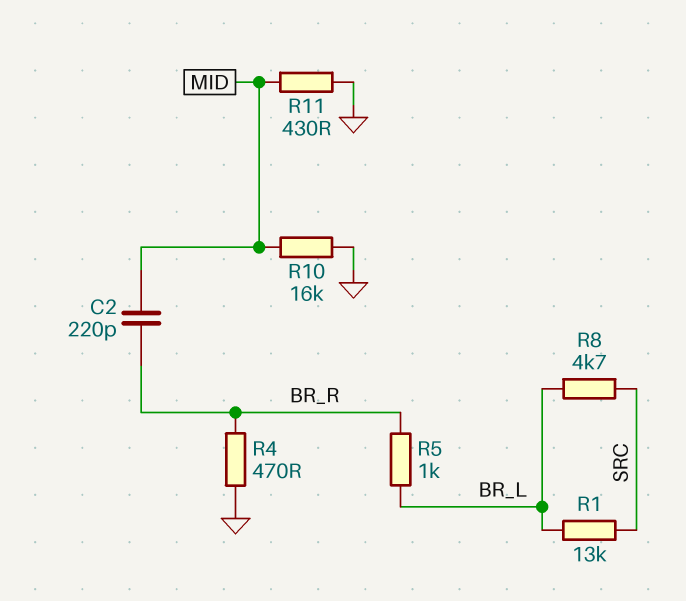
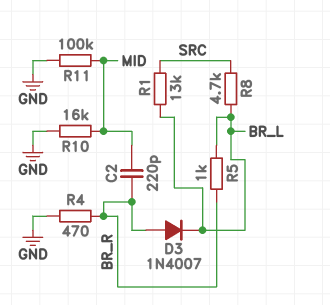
D3: none -> diode 1N4007 (A BR_R, K BR_L)
R11: 430 (GND, MID) -> 100k (GND, MID)

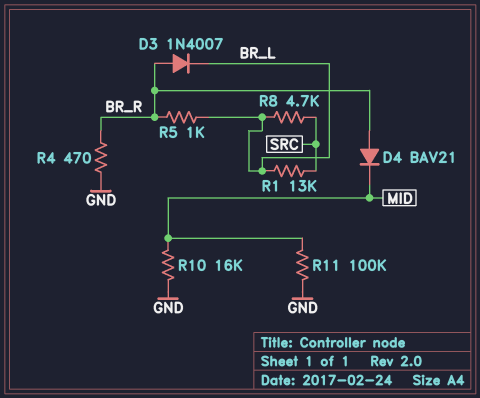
C2: 220pF (BR_R, MID) -> none
D4: none -> diode BAV21 (A BR_R, K MID)

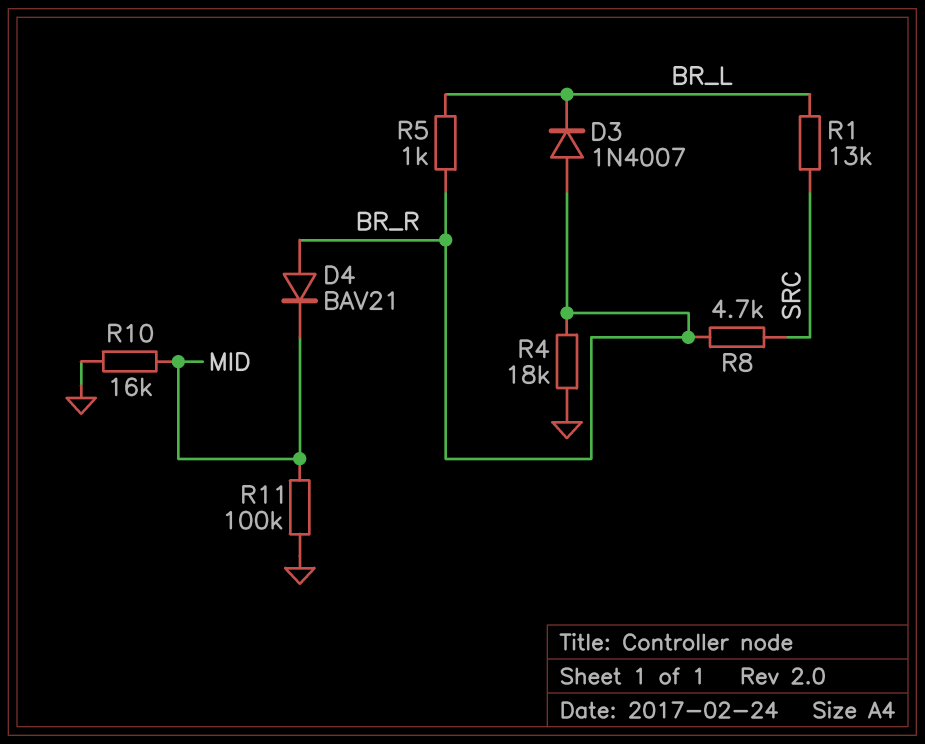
R4: 470 (BR_R, GND) -> 18k (BR_R, GND)
R8: 4.7k (BR_L, SRC) -> 4.7k (BR_R, SRC)

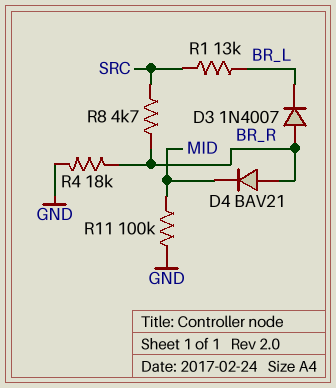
R5: 1k (BR_L, BR_R) -> none
R10: 16k (GND, MID) -> none

